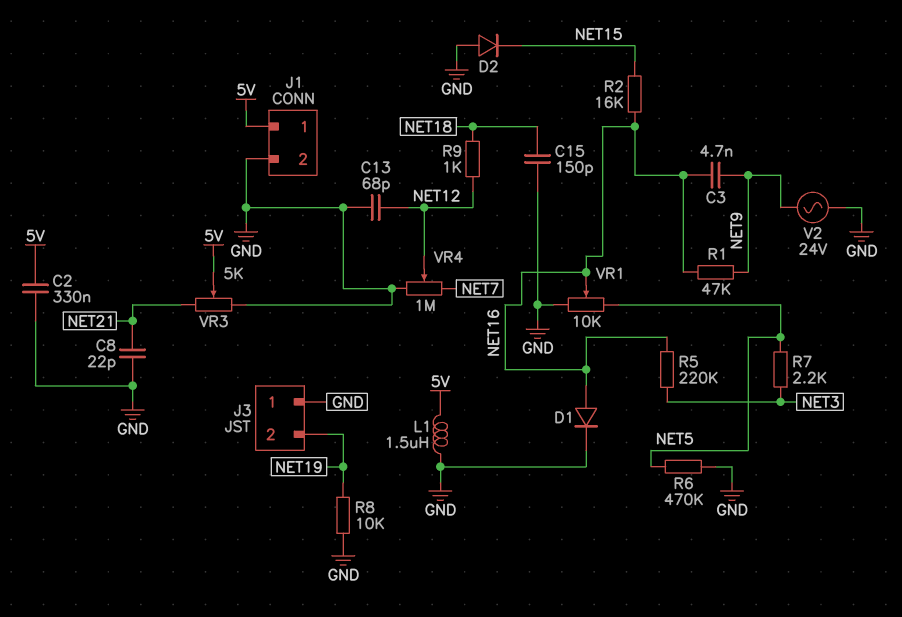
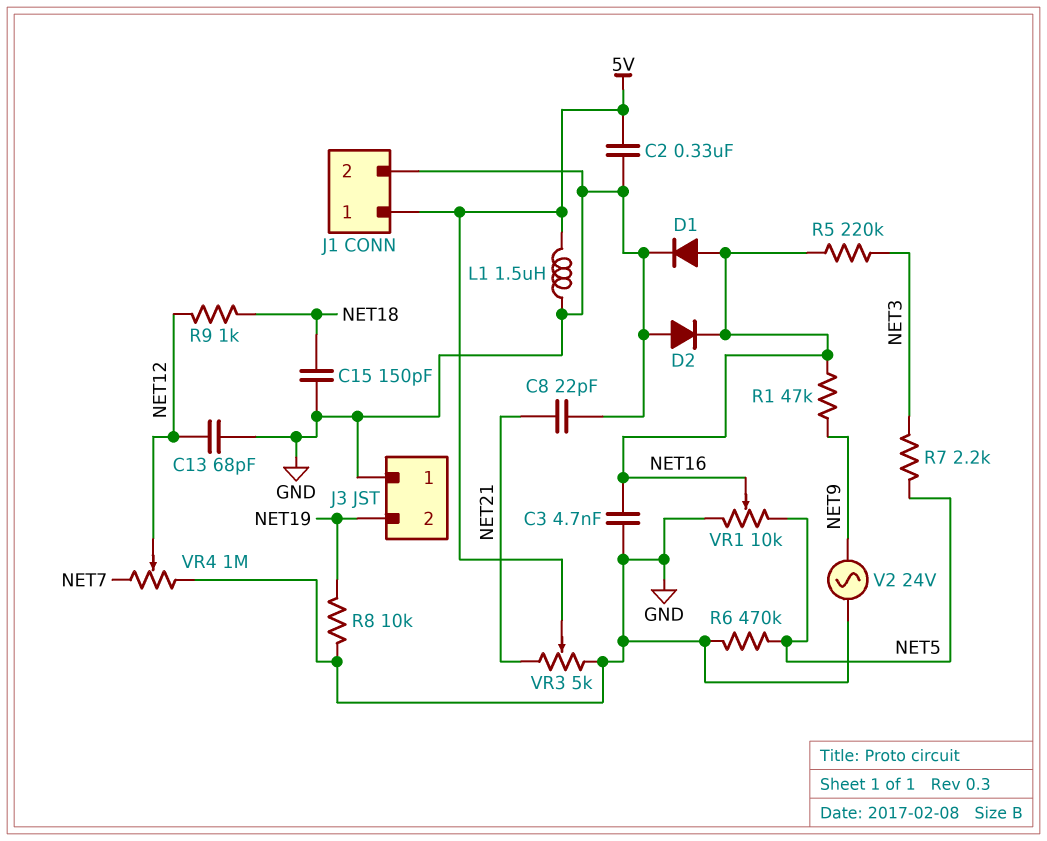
C3: 4.7nF (NET9, NET16) -> 4.7nF (GND, NET16)
D2: diode (A GND, K NET15) -> diode (A GND, K NET16)
R2: 16k (NET15, NET16) -> none

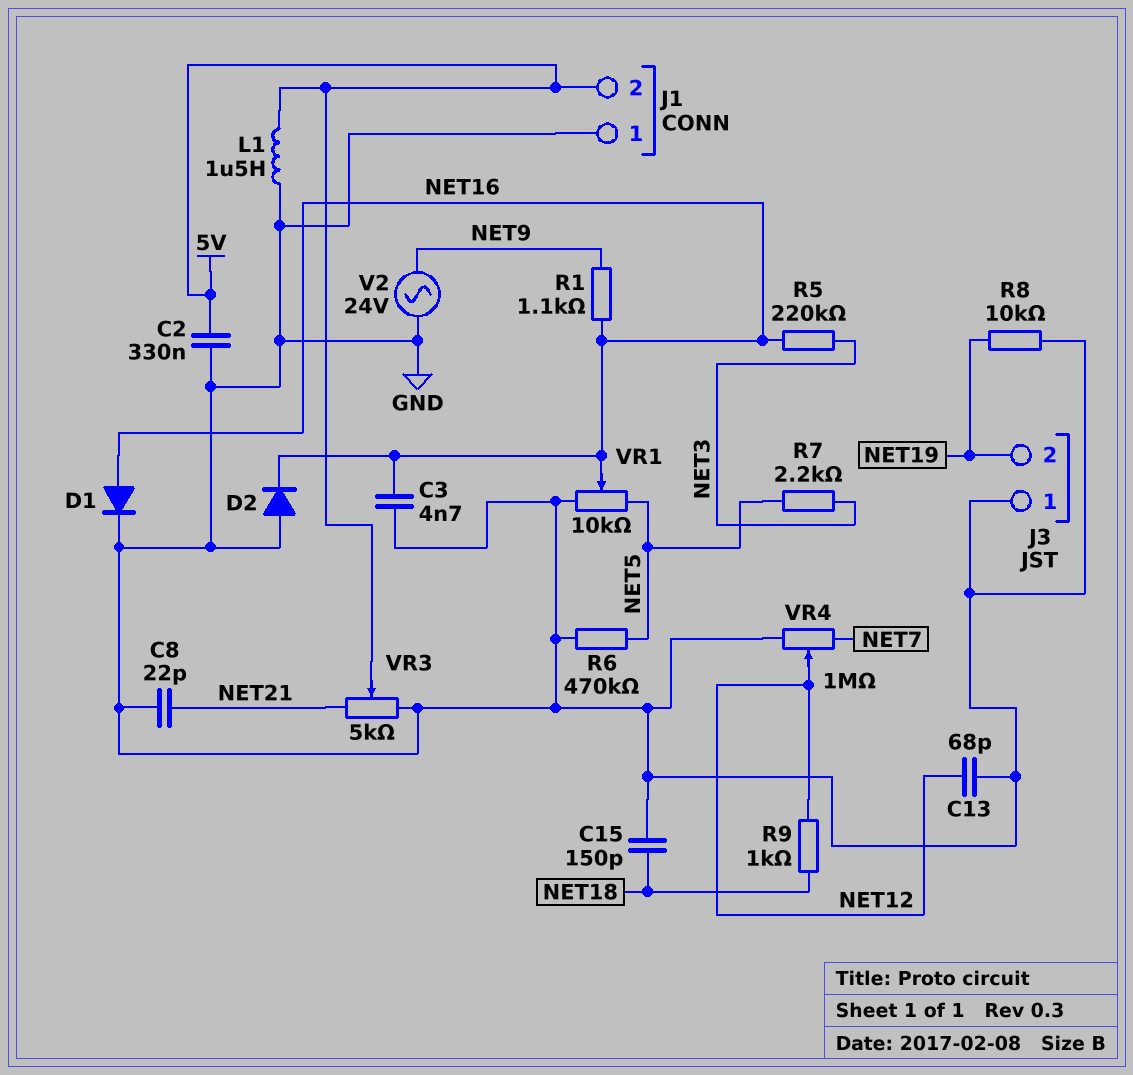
J1 pin 1: 5V -> GND
J1 pin 2: GND -> 5V
R1: 47k (NET9, NET16) -> 1.1k (NET9, NET16)

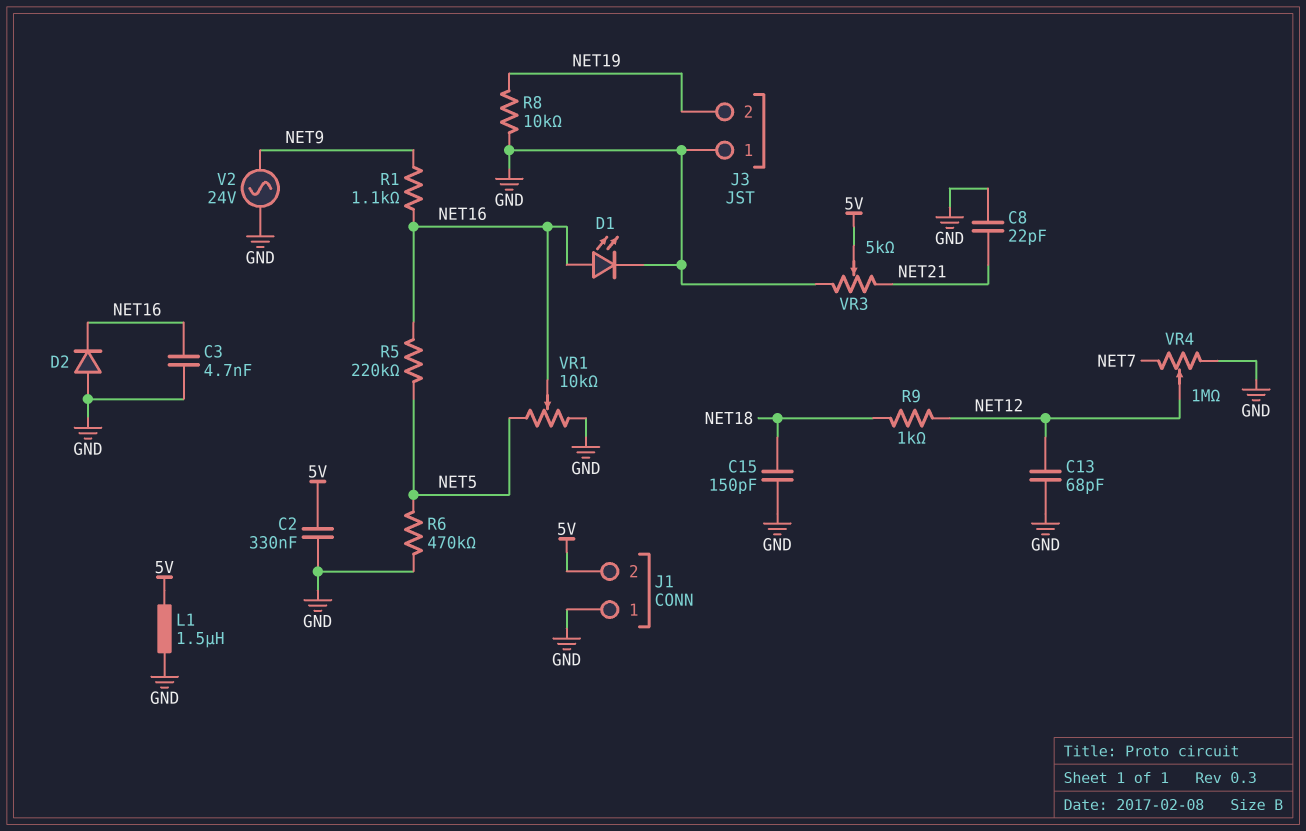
D1: diode (A NET16, K GND) -> LED (A NET16, K GND)
R5: 220k (NET3, NET16) -> 220k (NET5, NET16)
R7: 2.2k (NET3, NET5) -> none

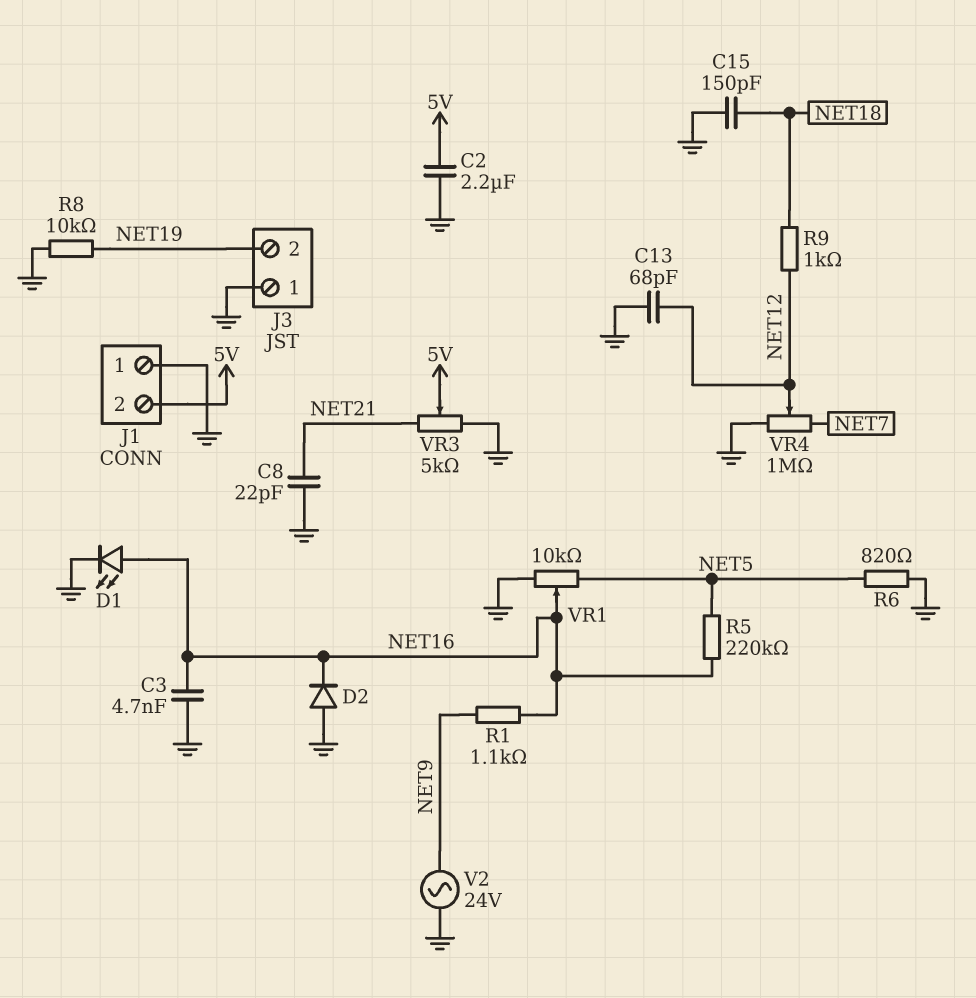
C2: 330nF (5V, GND) -> 2.2uF (5V, GND)
L1: 1.5uH (5V, GND) -> none
R6: 470k (GND, NET5) -> 820 (GND, NET5)

